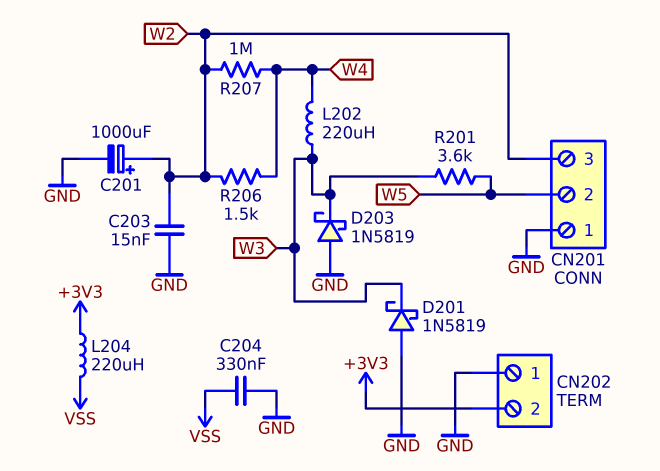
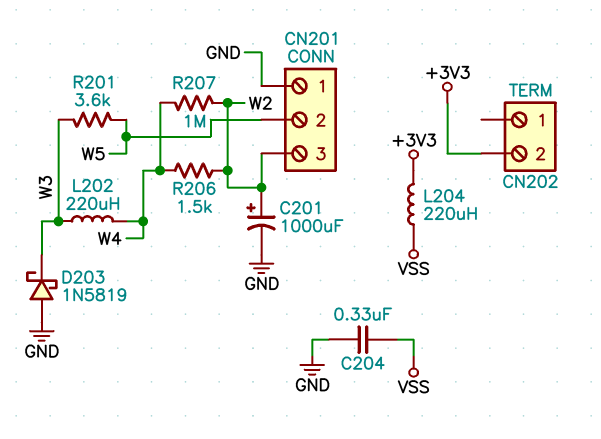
C203: 15nF (GND, W2) -> none
CN202 pin 1: GND -> none
D201: schottky 1N5819 (A GND, K W3) -> none

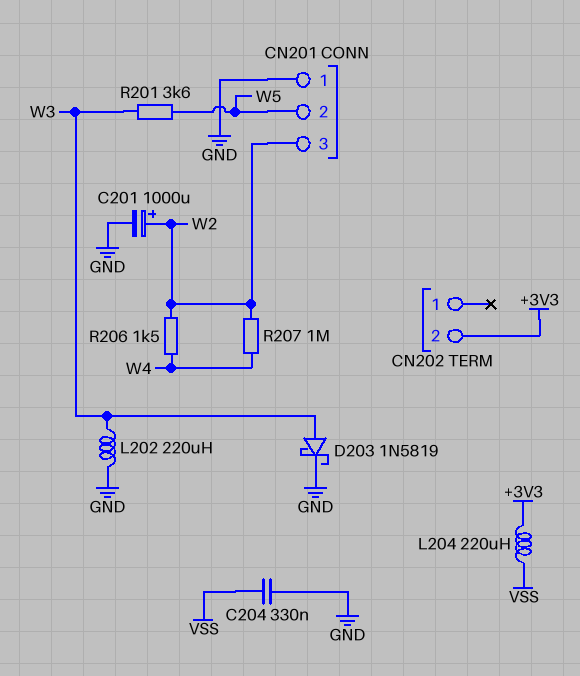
D203: schottky 1N5819 (A GND, K W3) -> schottky 1N5819 (A W3, K GND)
L202: 220uH (W3, W4) -> 220uH (GND, W3)

